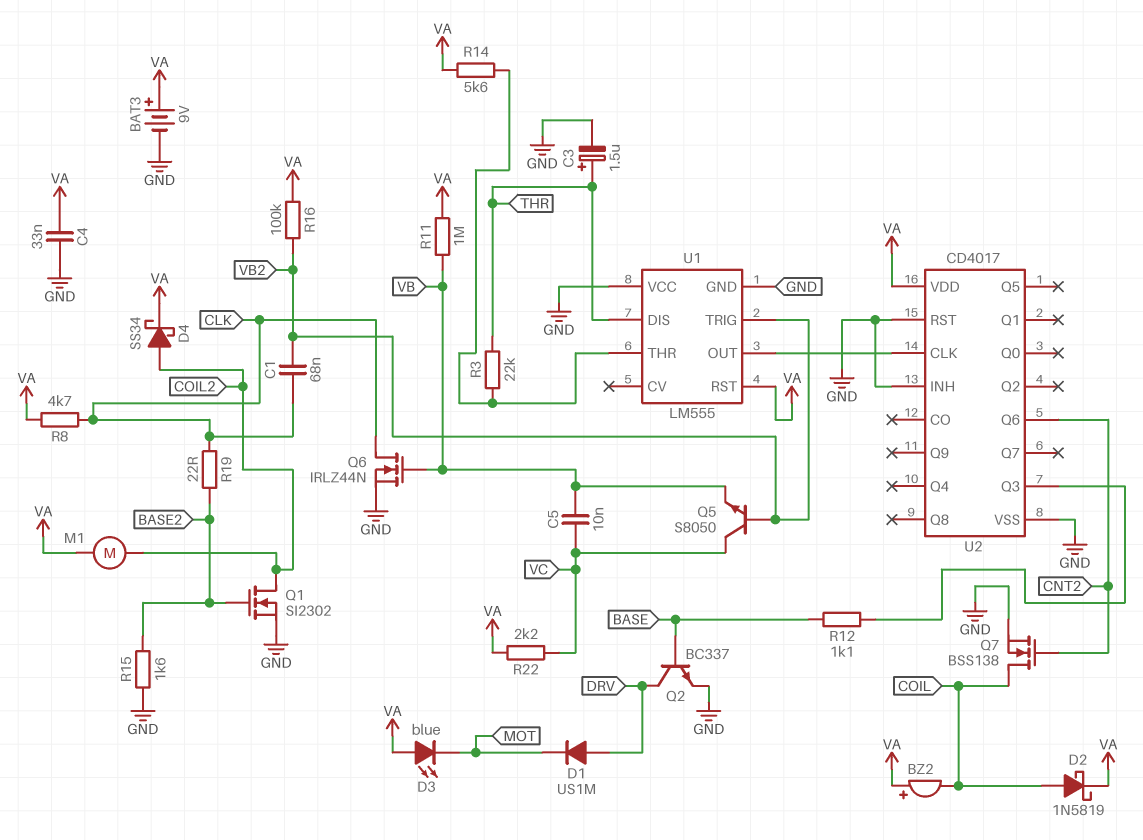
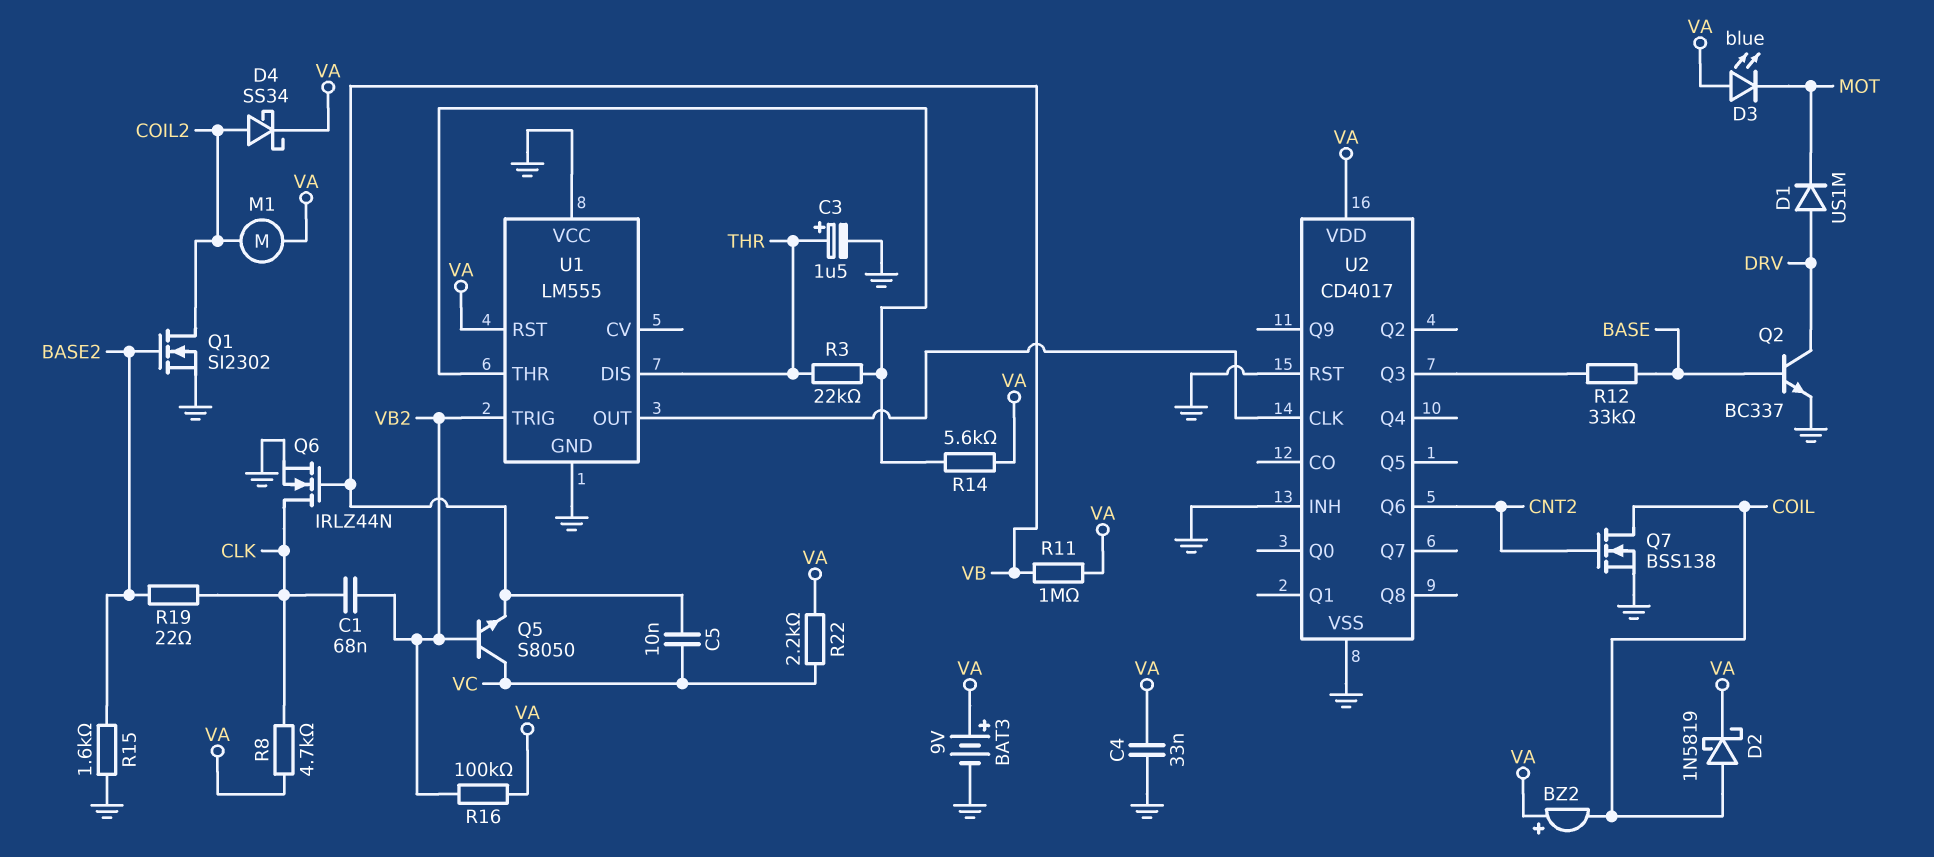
R12: 1.1k (BASE, U2/Q3) -> 33k (BASE, U2/Q3)

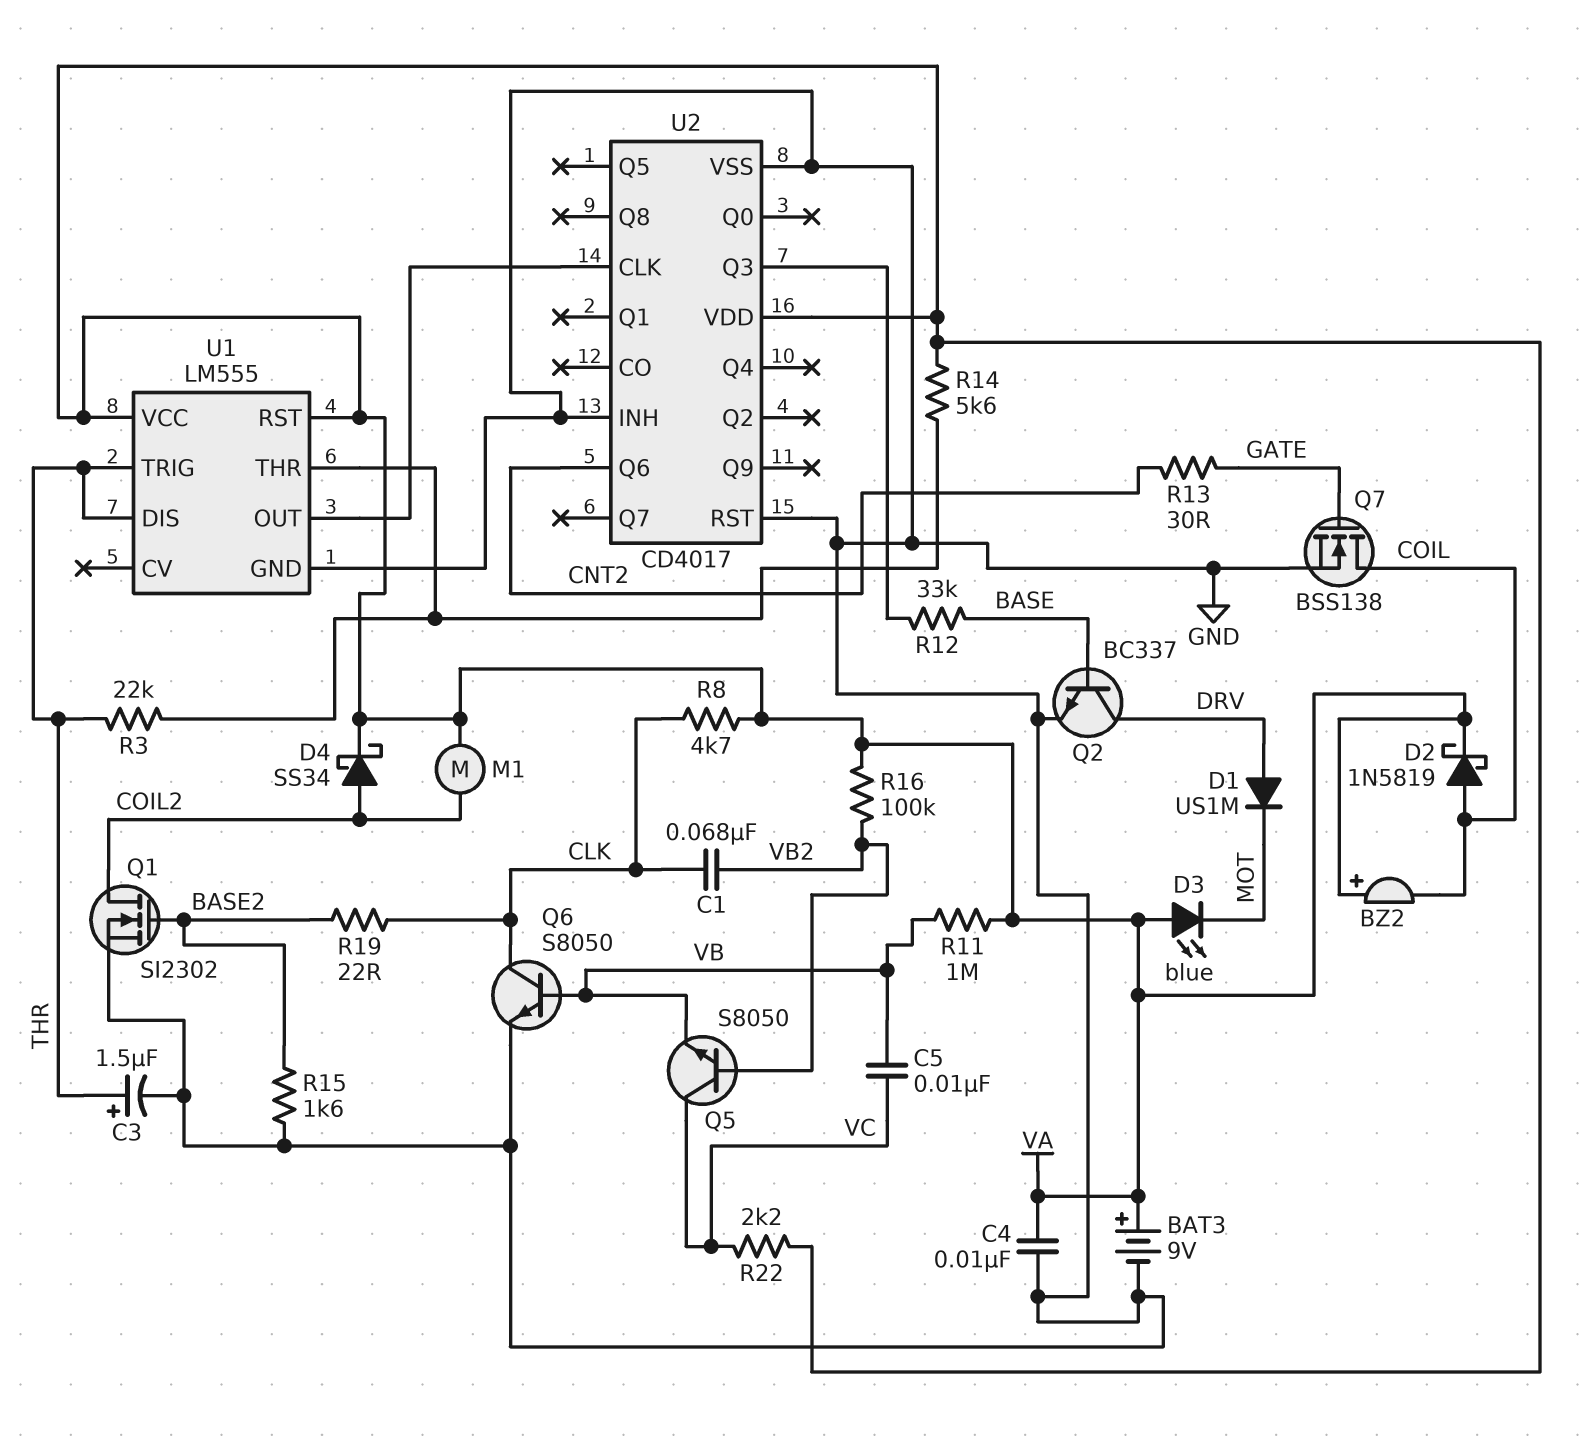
C4: 33nF (GND, VA) -> 10nF (GND, VA)
Q6: NMOS IRLZ44N (G VB, D CLK, S GND) -> NPN S8050 (B VB, C CLK, E GND)
Q7: NMOS BSS138 (G CNT2, D COIL, S GND) -> NMOS BSS138 (G GATE, D COIL, S GND)
R13: none -> 30 (CNT2, GATE)
U1 pin TRIG: VB2 -> THR
U1 pin VCC: GND -> VA

